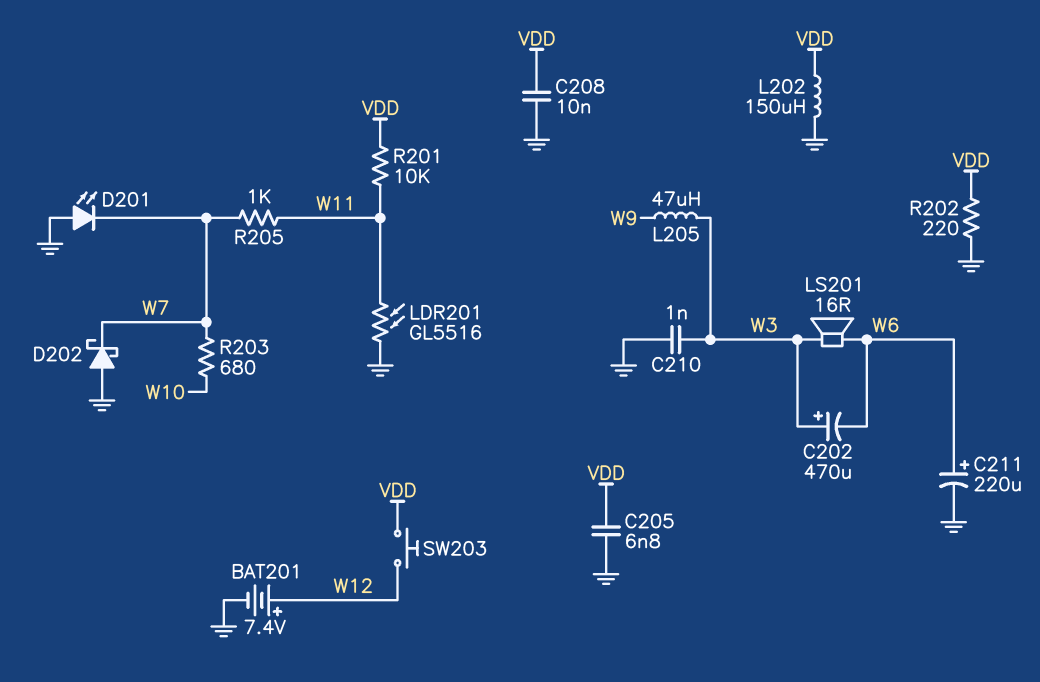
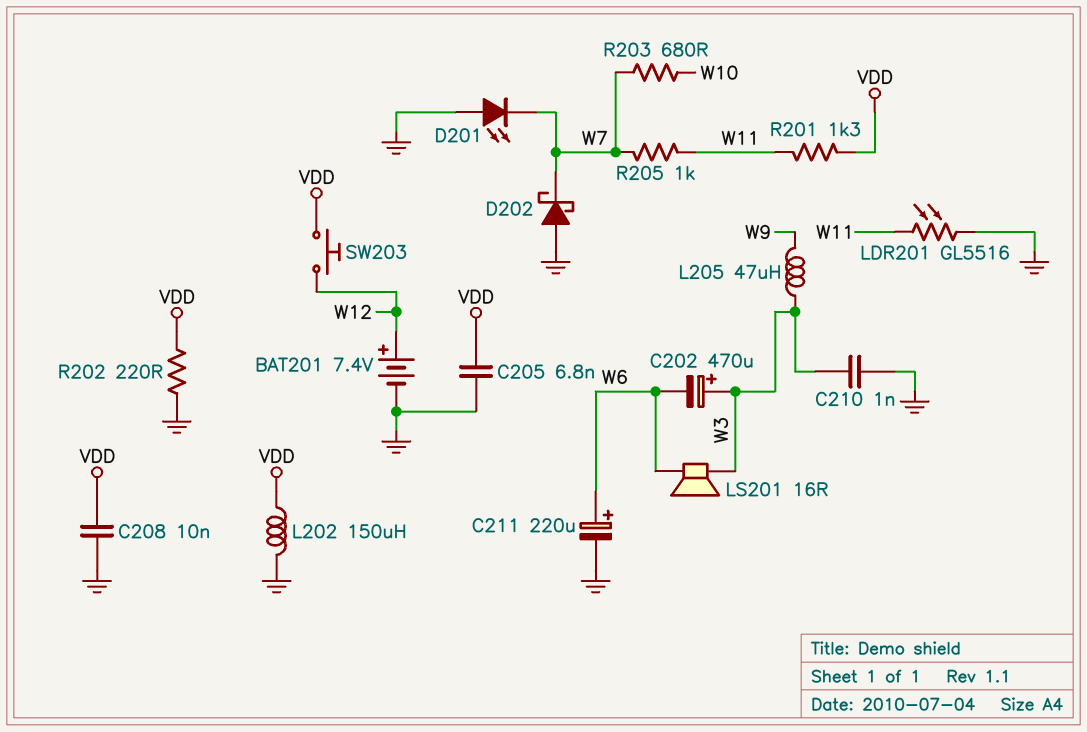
R201: 10k (VDD, W11) -> 1.3k (VDD, W11)

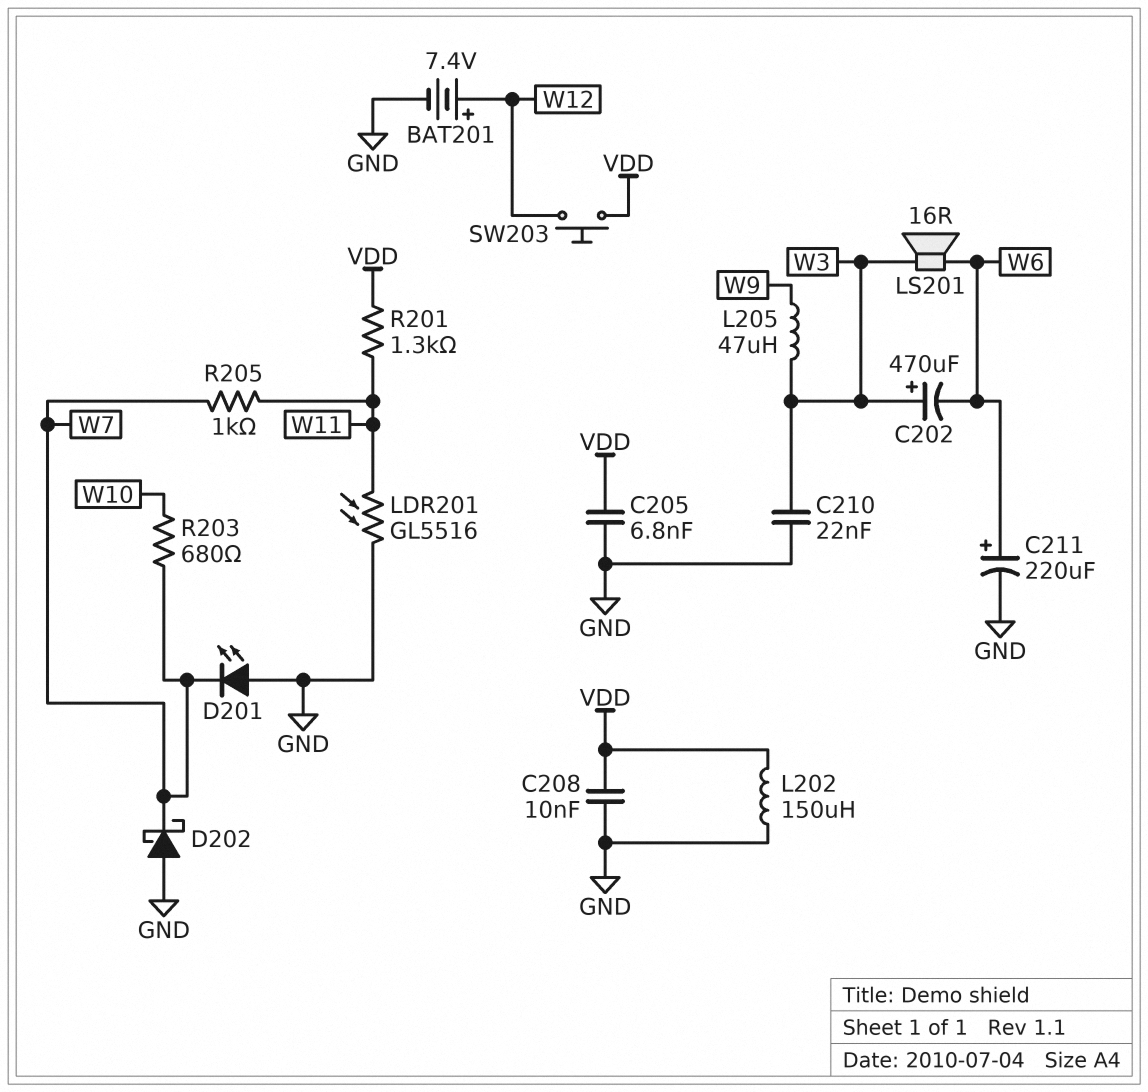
C210: 1nF (GND, W3) -> 22nF (GND, W3)
R202: 220 (GND, VDD) -> none

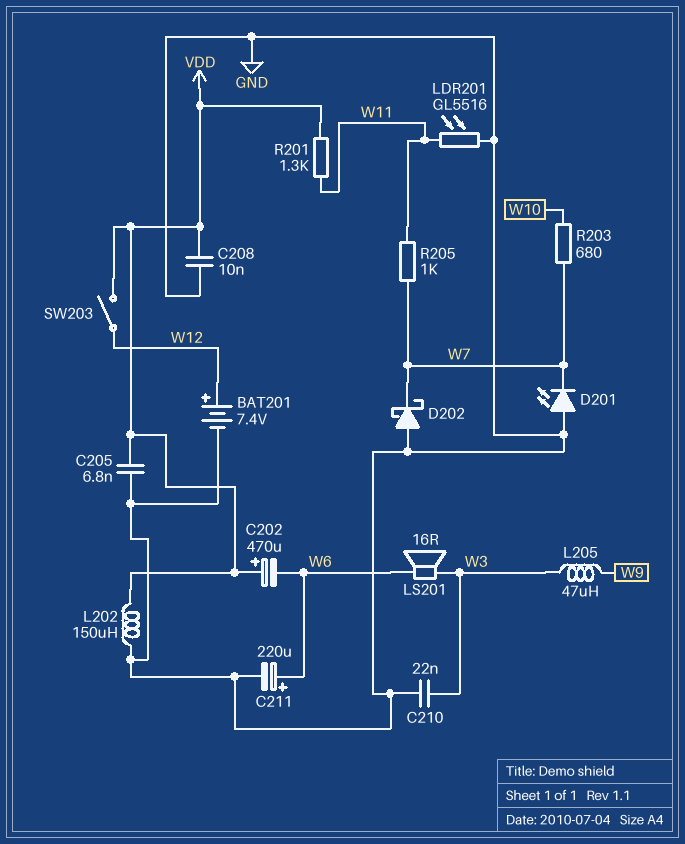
C202: 470uF (plus W3, minus W6) -> 470uF (plus VDD, minus W6)
SW203: button (VDD, W12) -> switch (VDD, W12)

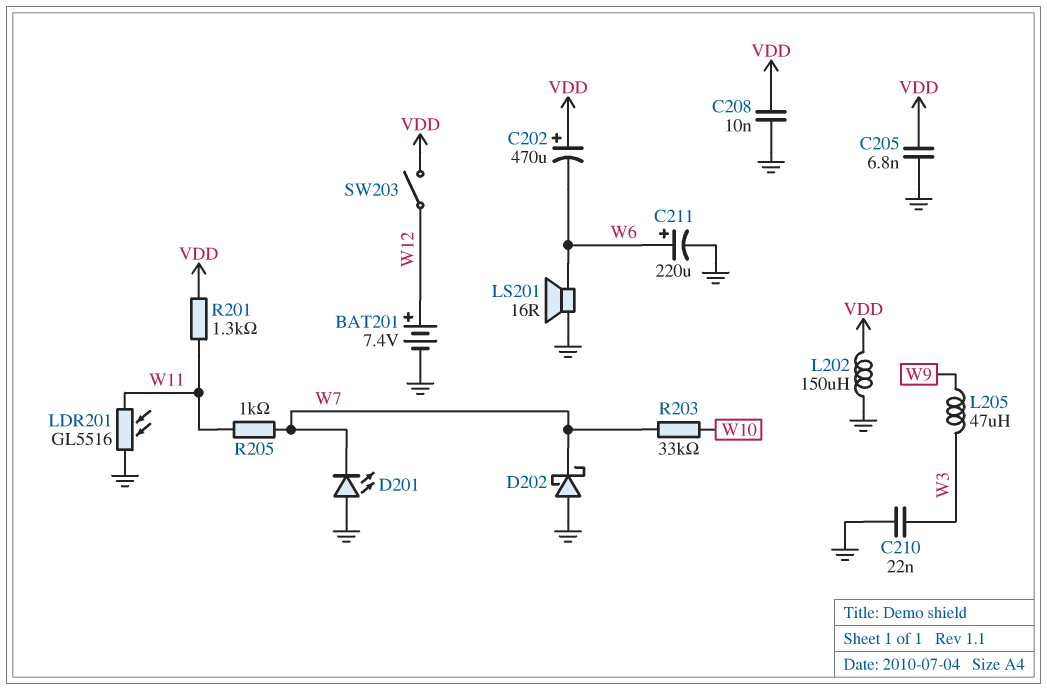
LS201: speaker 16R (W3, W6) -> speaker 16R (GND, W6)
R203: 680 (W7, W10) -> 33k (W7, W10)

